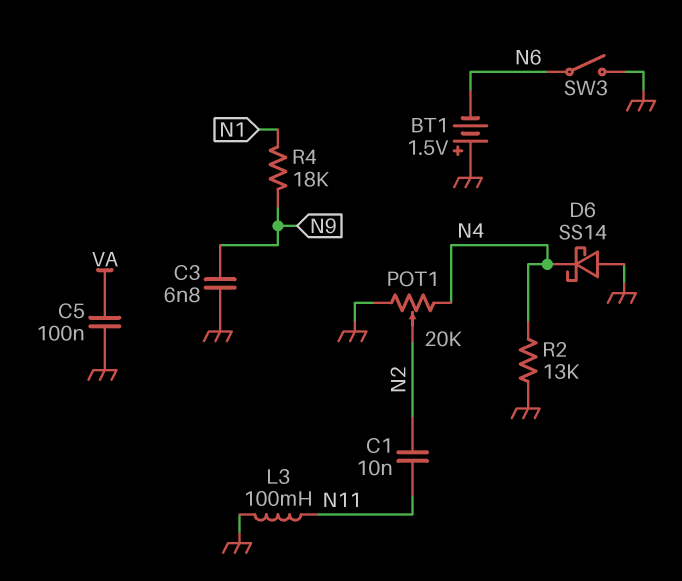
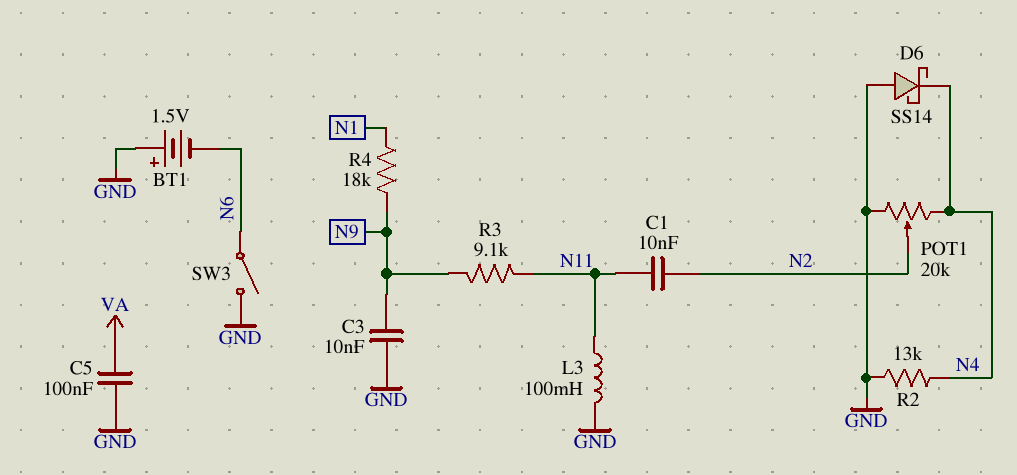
C3: 6.8nF (GND, N9) -> 10nF (GND, N9)
R3: none -> 9.1k (N9, N11)

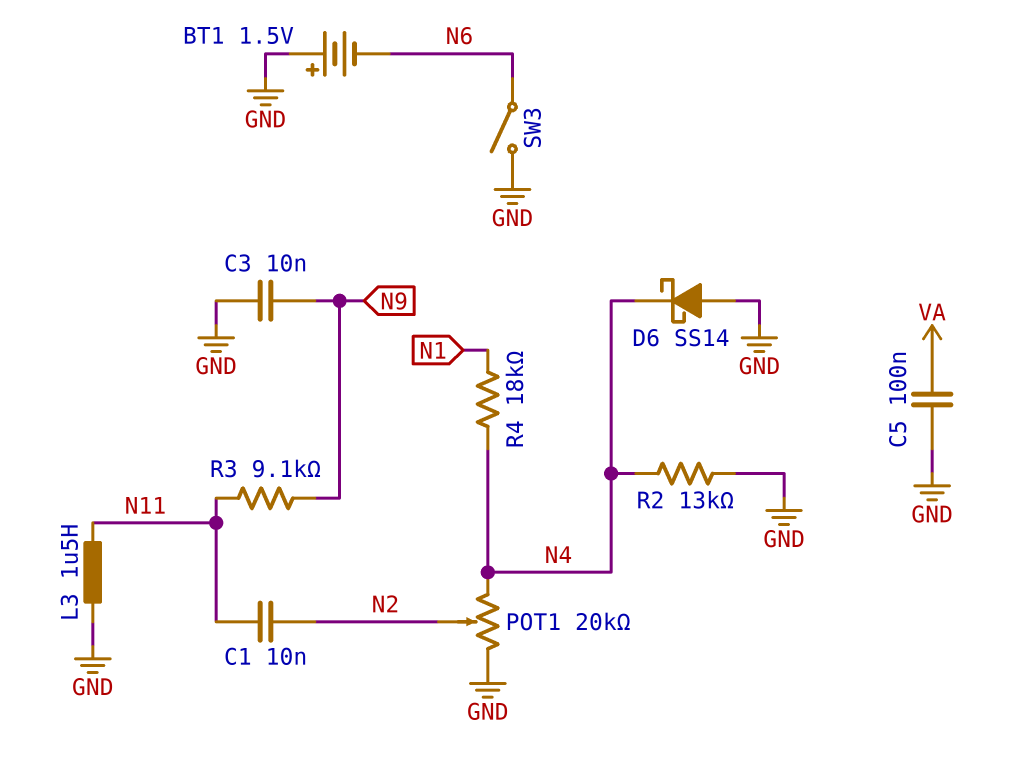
L3: 100mH (GND, N11) -> 1.5uH (GND, N11)
R4: 18k (N1, N9) -> 18k (N1, N4)

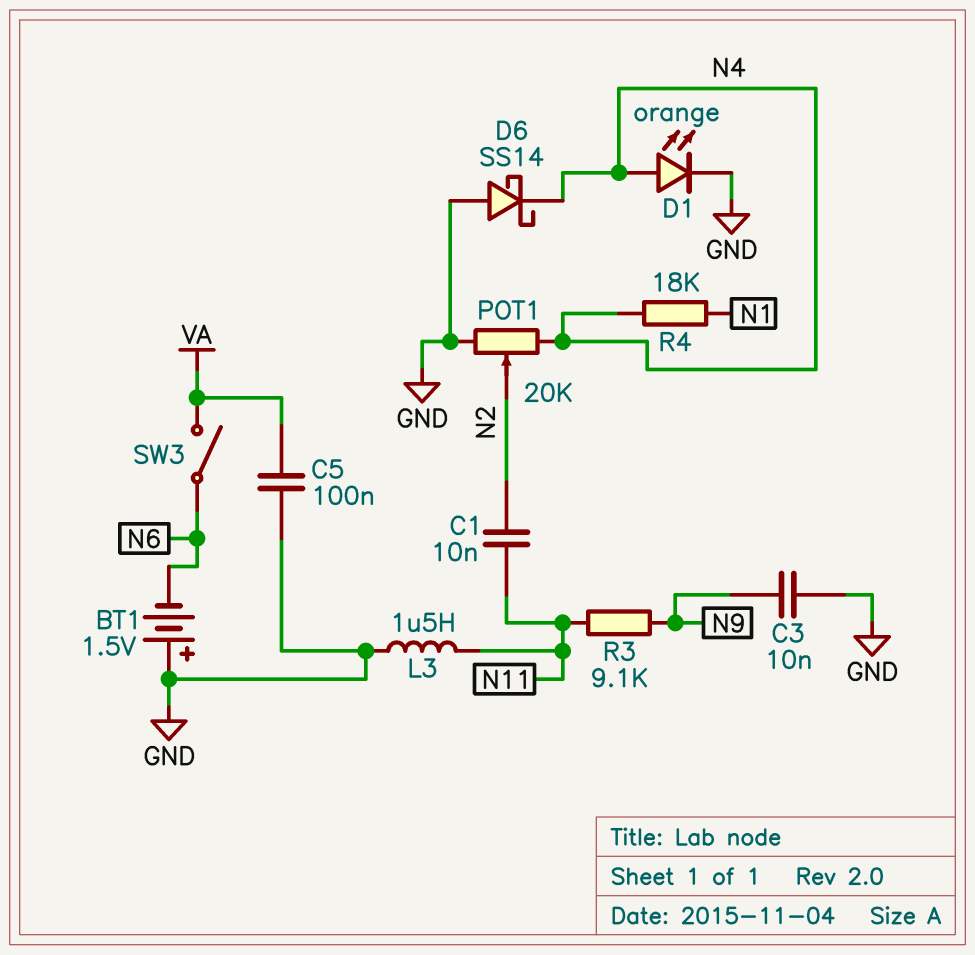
D1: none -> LED orange (A N4, K GND)
R2: 13k (GND, N4) -> none
SW3: switch (GND, N6) -> switch (N6, VA)

